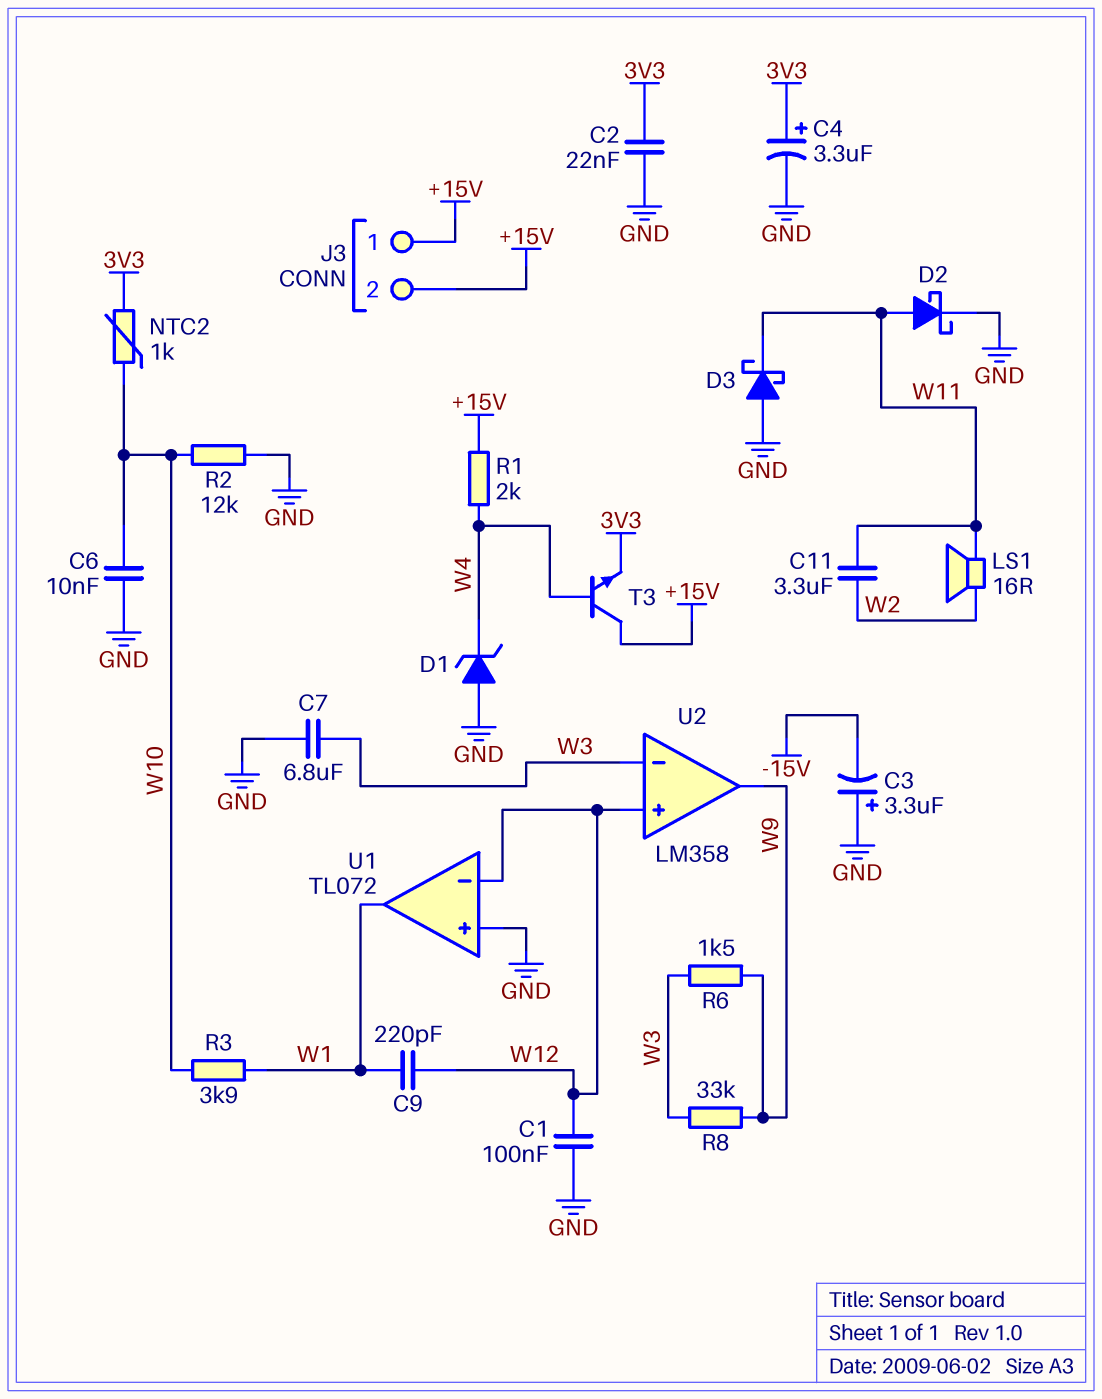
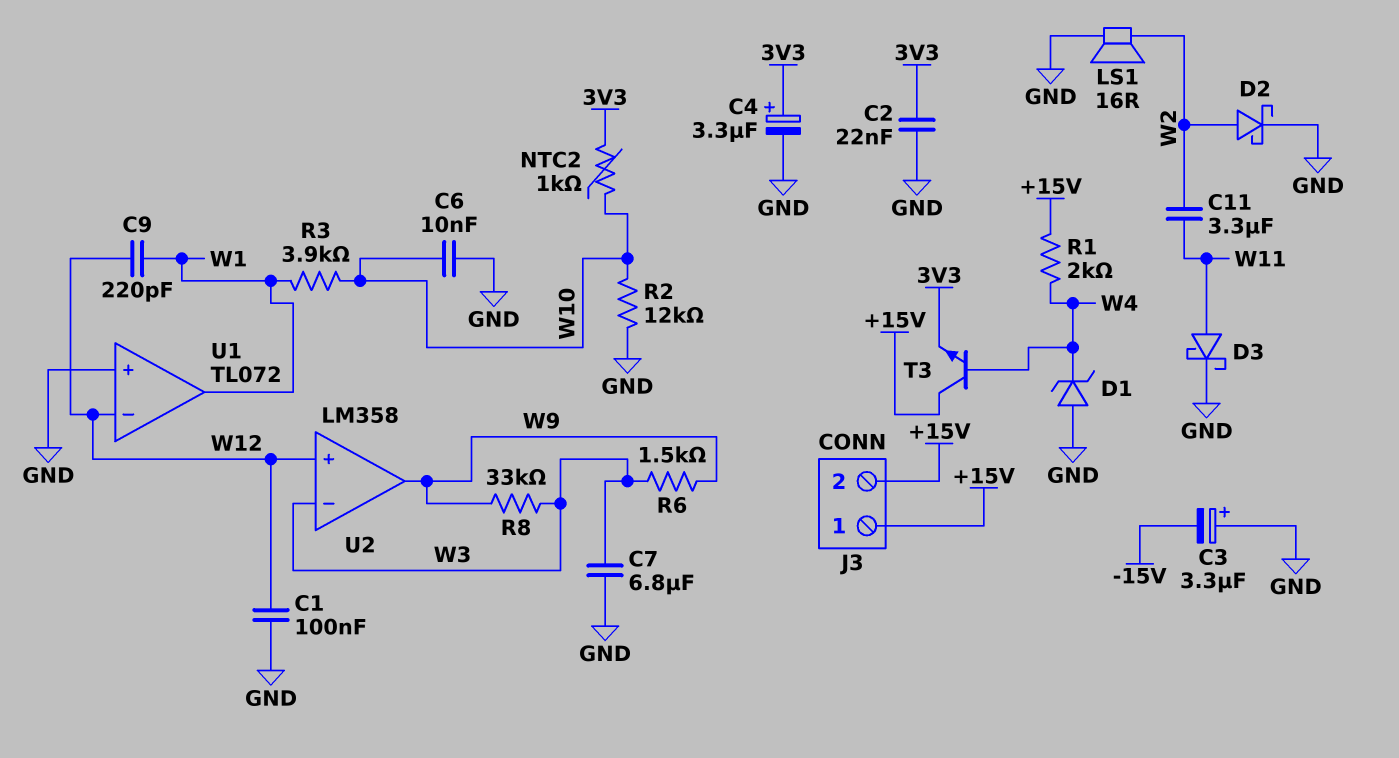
D2: schottky (A W11, K GND) -> schottky (A W2, K GND)
D3: schottky (A GND, K W11) -> schottky (A W11, K GND)
LS1: speaker 16R (W2, W11) -> speaker 16R (GND, W2)

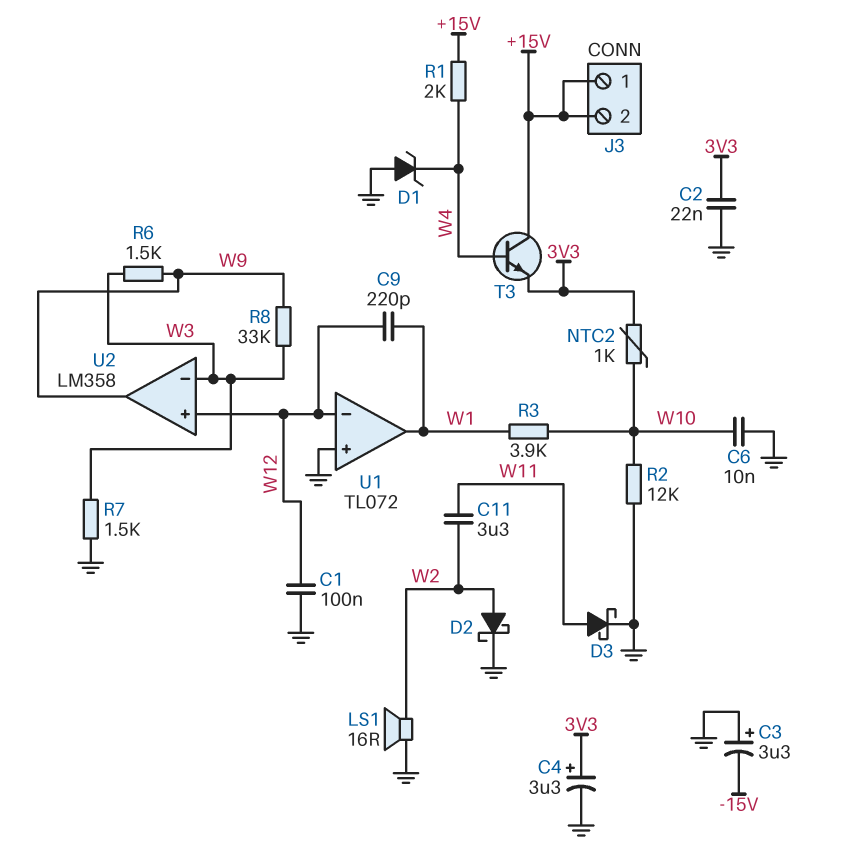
C7: 6.8uF (GND, W3) -> none
R7: none -> 1.5k (GND, W3)

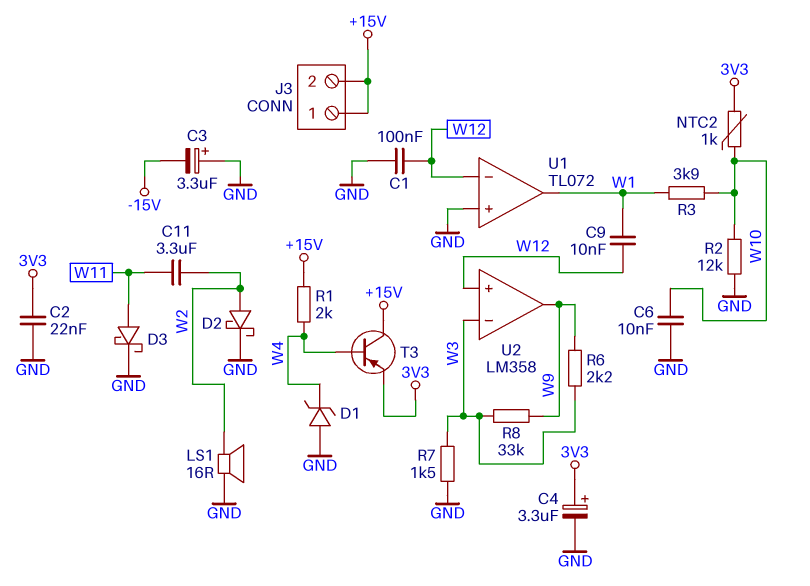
C9: 220pF (W1, W12) -> 10nF (W1, W12)
R6: 1.5k (W3, W9) -> 2.2k (W3, W9)
T3: NPN (B W4, C +15V, E 3V3) -> PNP (B W4, C +15V, E 3V3)

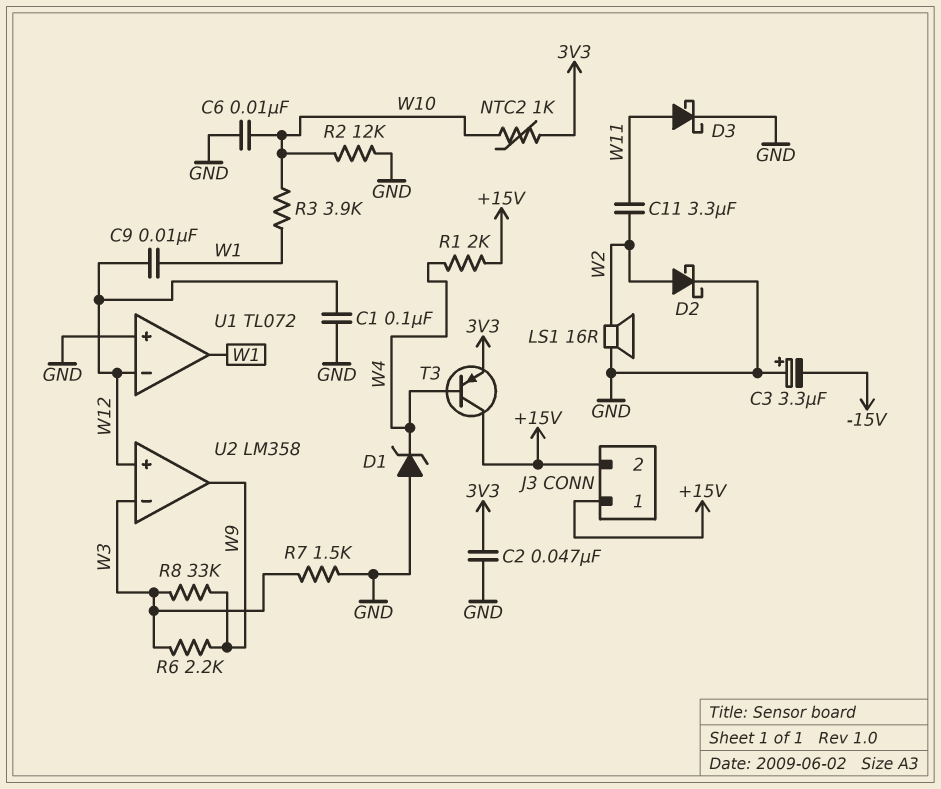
C2: 22nF (3V3, GND) -> 47nF (3V3, GND)
C4: 3.3uF (plus 3V3, minus GND) -> none

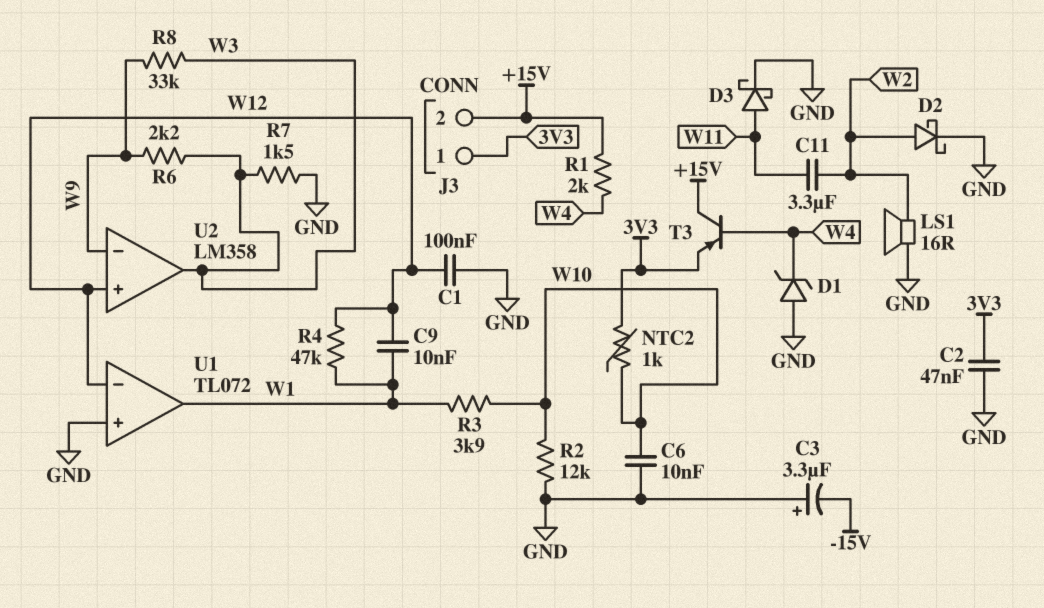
J3 pin 1: +15V -> 3V3
R4: none -> 47k (W1, W12)
U2 pin in-: W3 -> W9
U2 pin out: W9 -> W3

